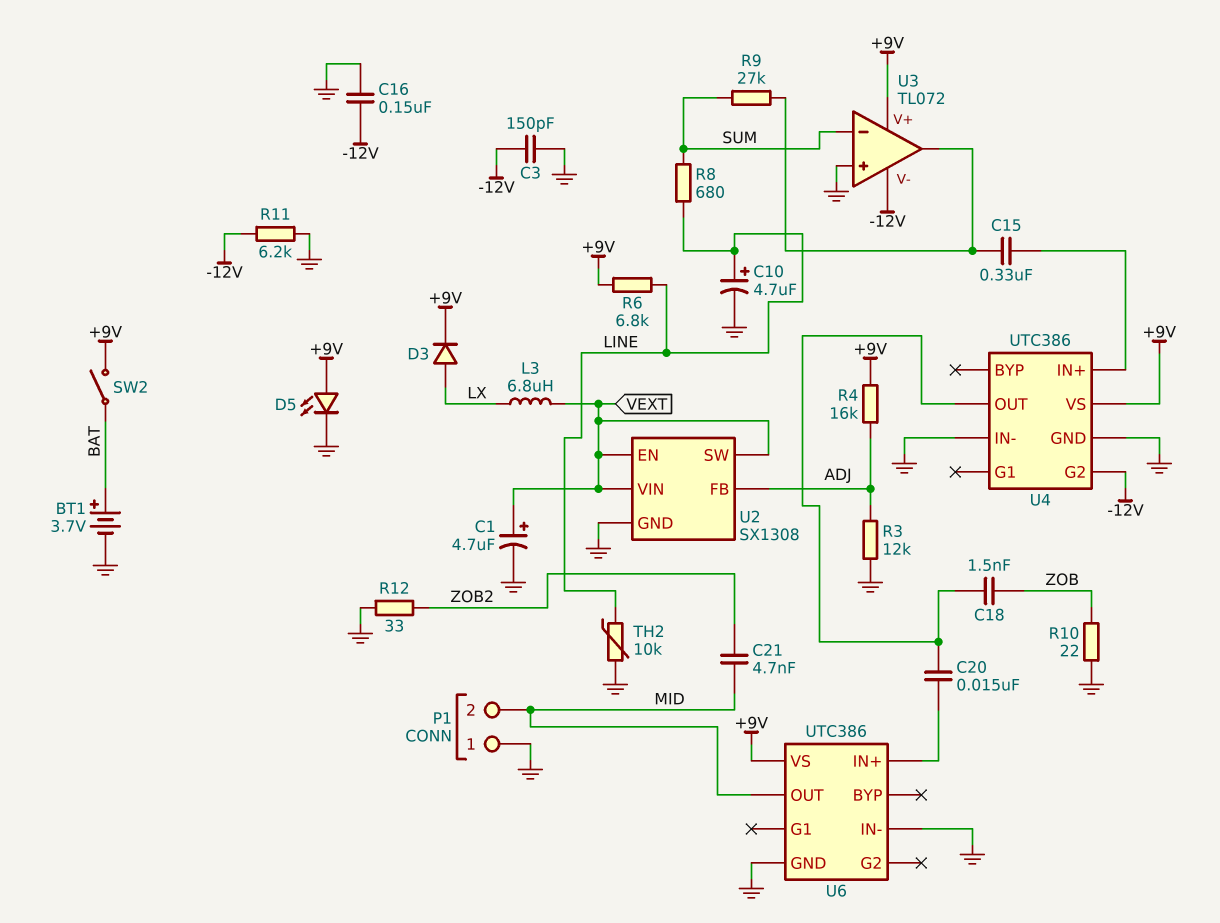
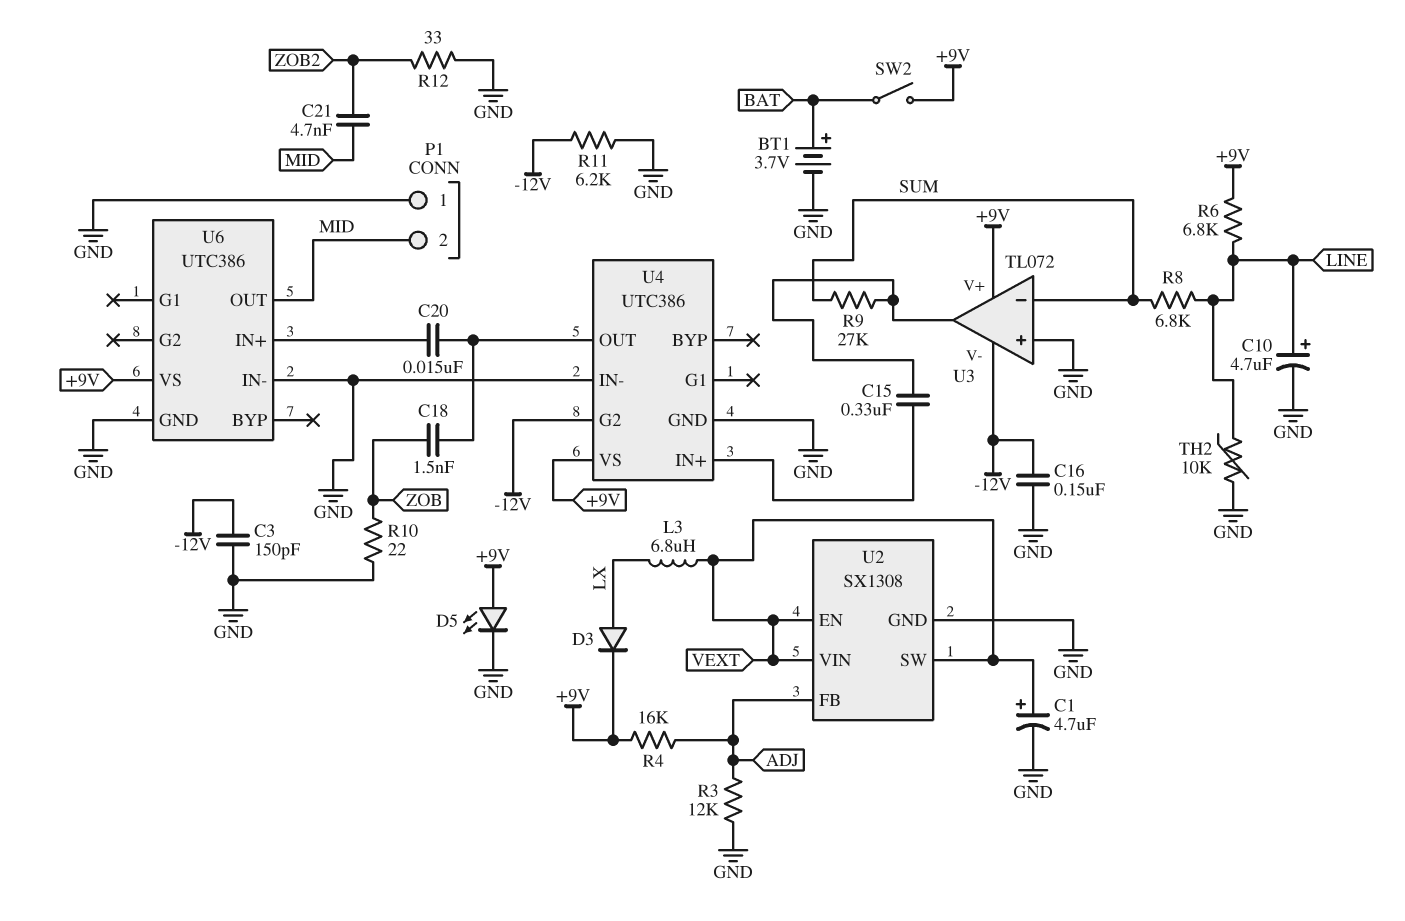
R8: 680 (LINE, SUM) -> 6.8k (LINE, SUM)

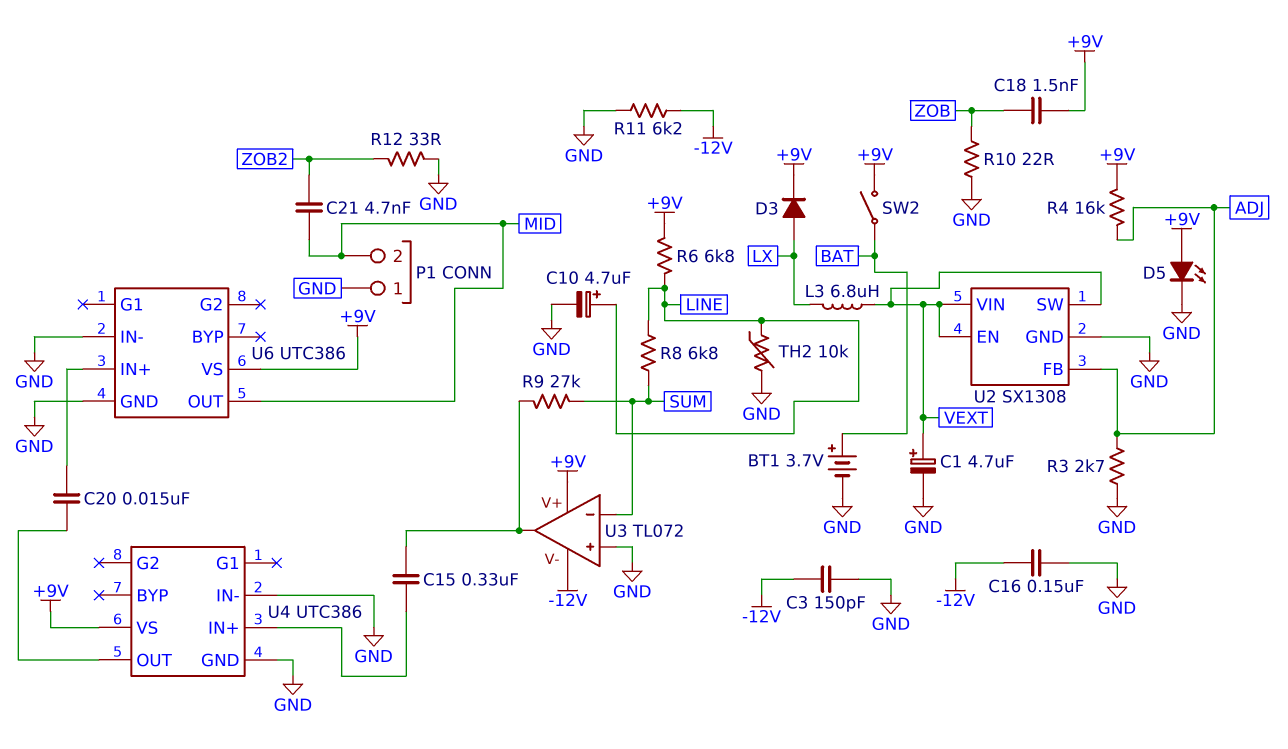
C18: 1.5nF (U4/OUT, ZOB) -> 1.5nF (+9V, ZOB)
R3: 12k (ADJ, GND) -> 2.7k (ADJ, GND)
U4 pin G2: -12V -> none

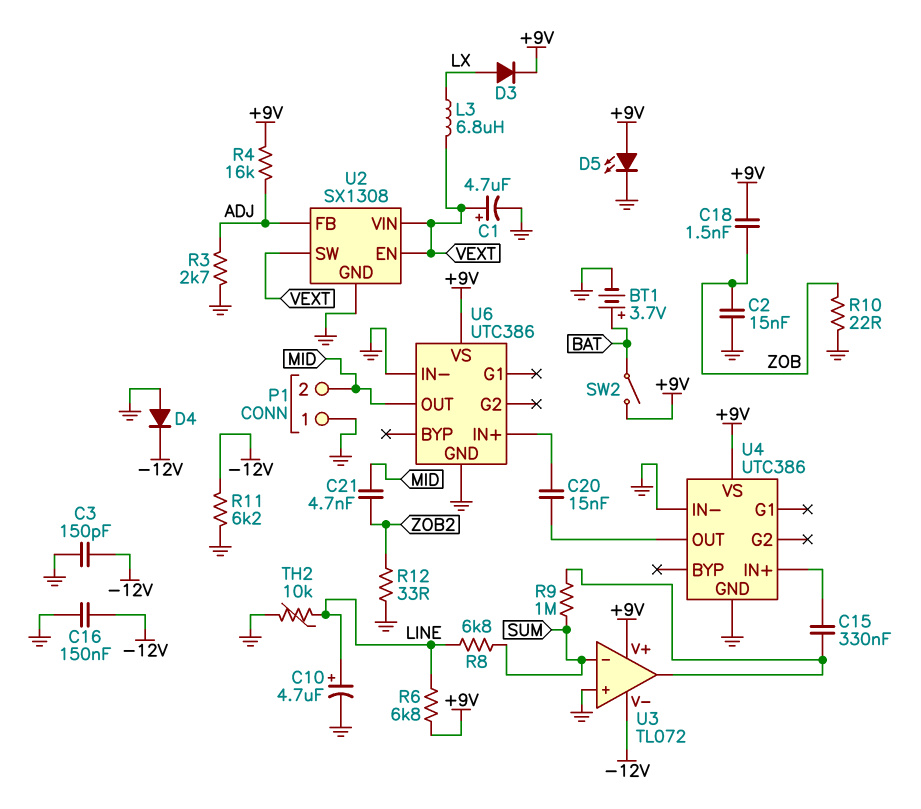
C2: none -> 15nF (GND, ZOB)
D4: none -> diode (A GND, K -12V)
R9: 27k (SUM, U3/out) -> 1M (SUM, U3/out)

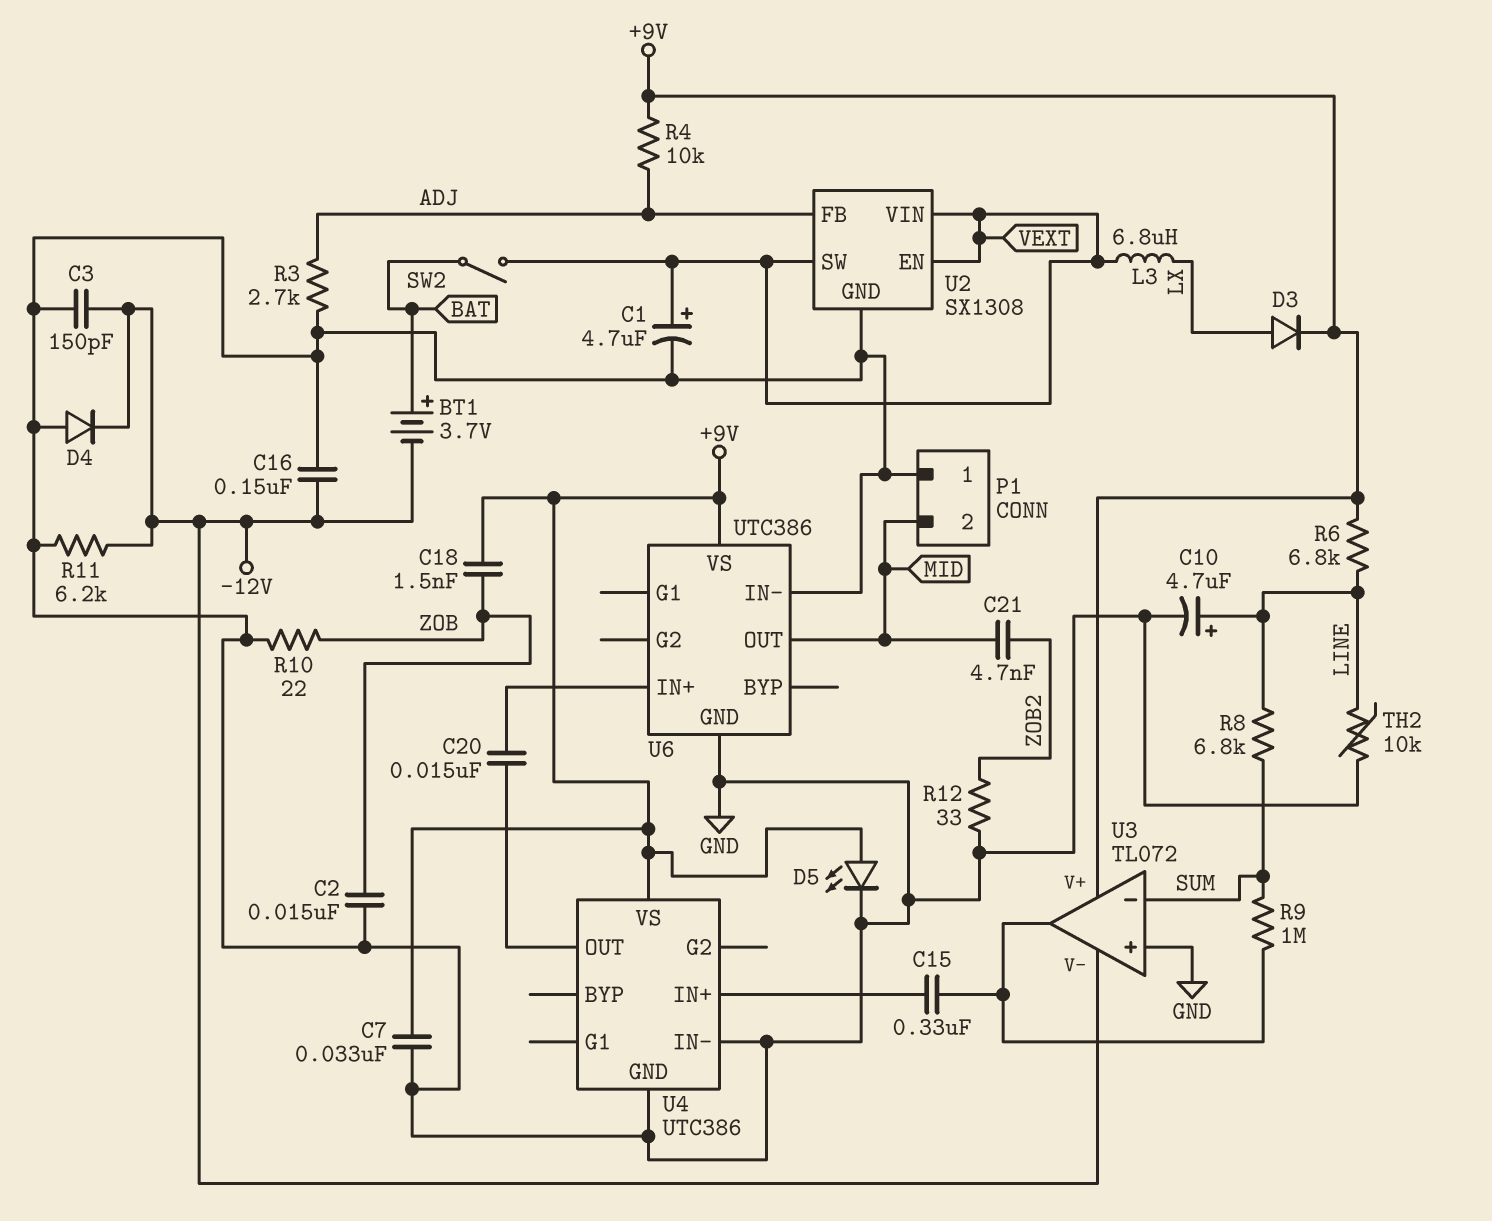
BT1: 3.7V (plus BAT, minus GND) -> 3.7V (plus BAT, minus -12V)
C7: none -> 33nF (+9V, GND)
R4: 16k (+9V, ADJ) -> 10k (+9V, ADJ)
SW2: switch (+9V, BAT) -> switch (BAT, VEXT)

